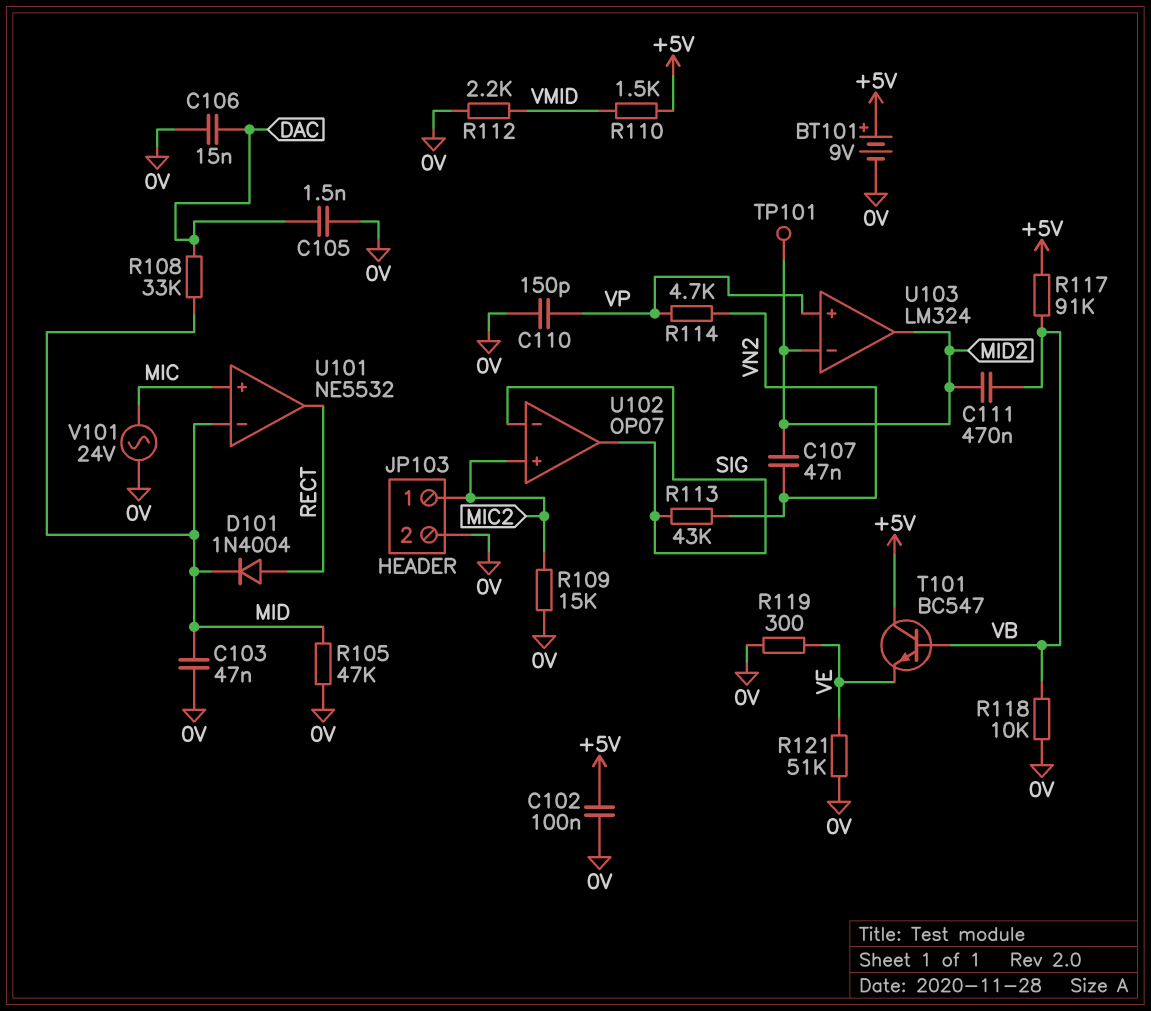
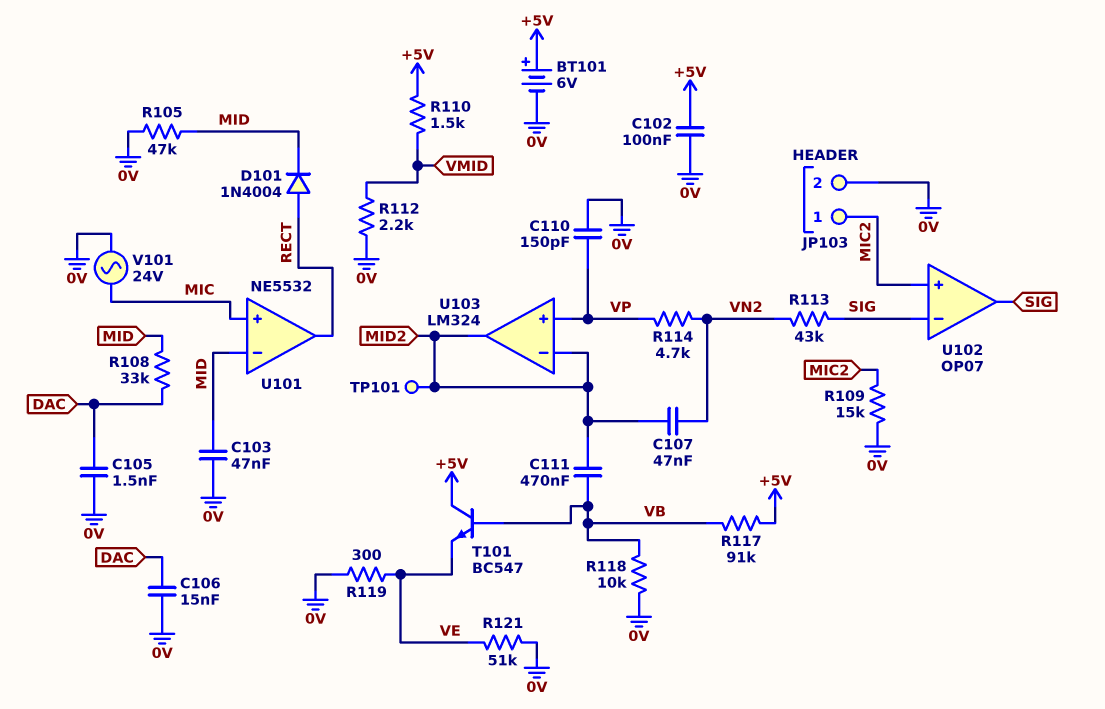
BT101: 9V (plus +5V, minus 0V) -> 6V (plus +5V, minus 0V)

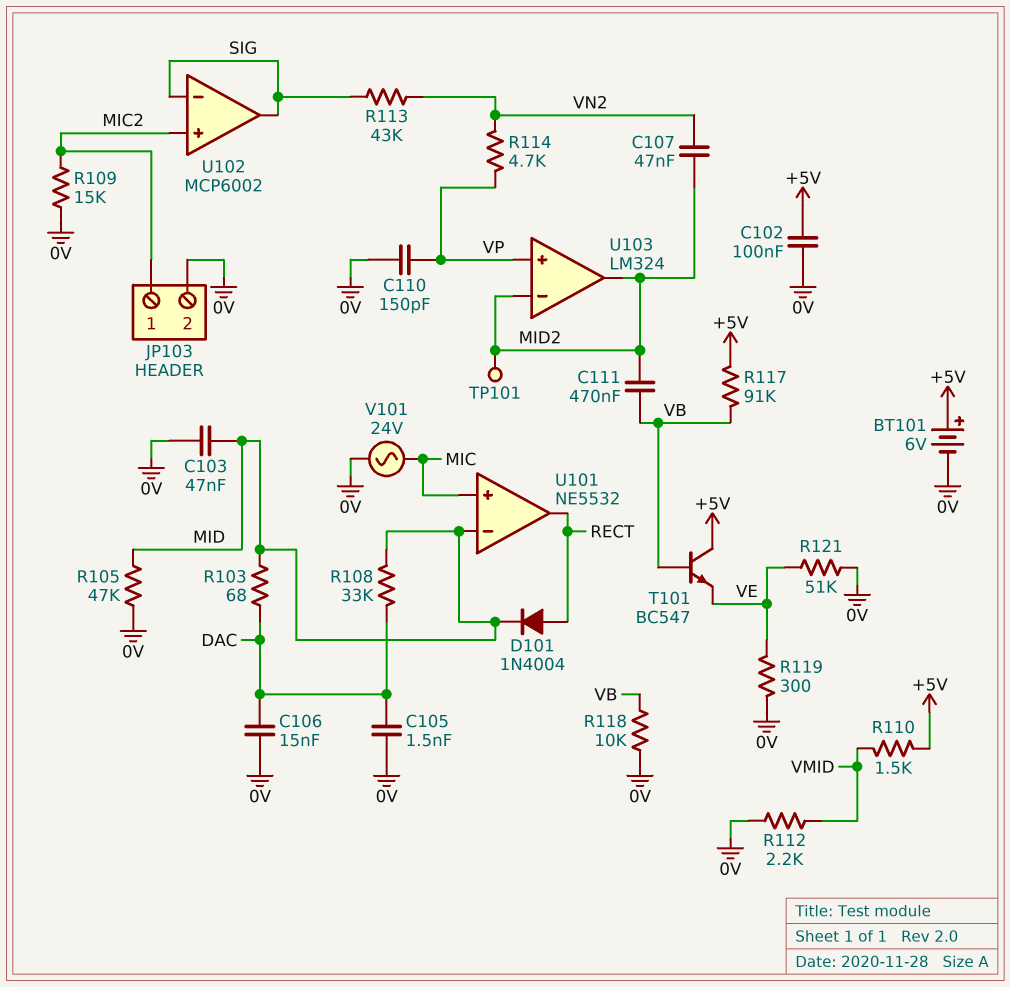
R103: none -> 68 (DAC, MID)
U102: OP07 -> MCP6002

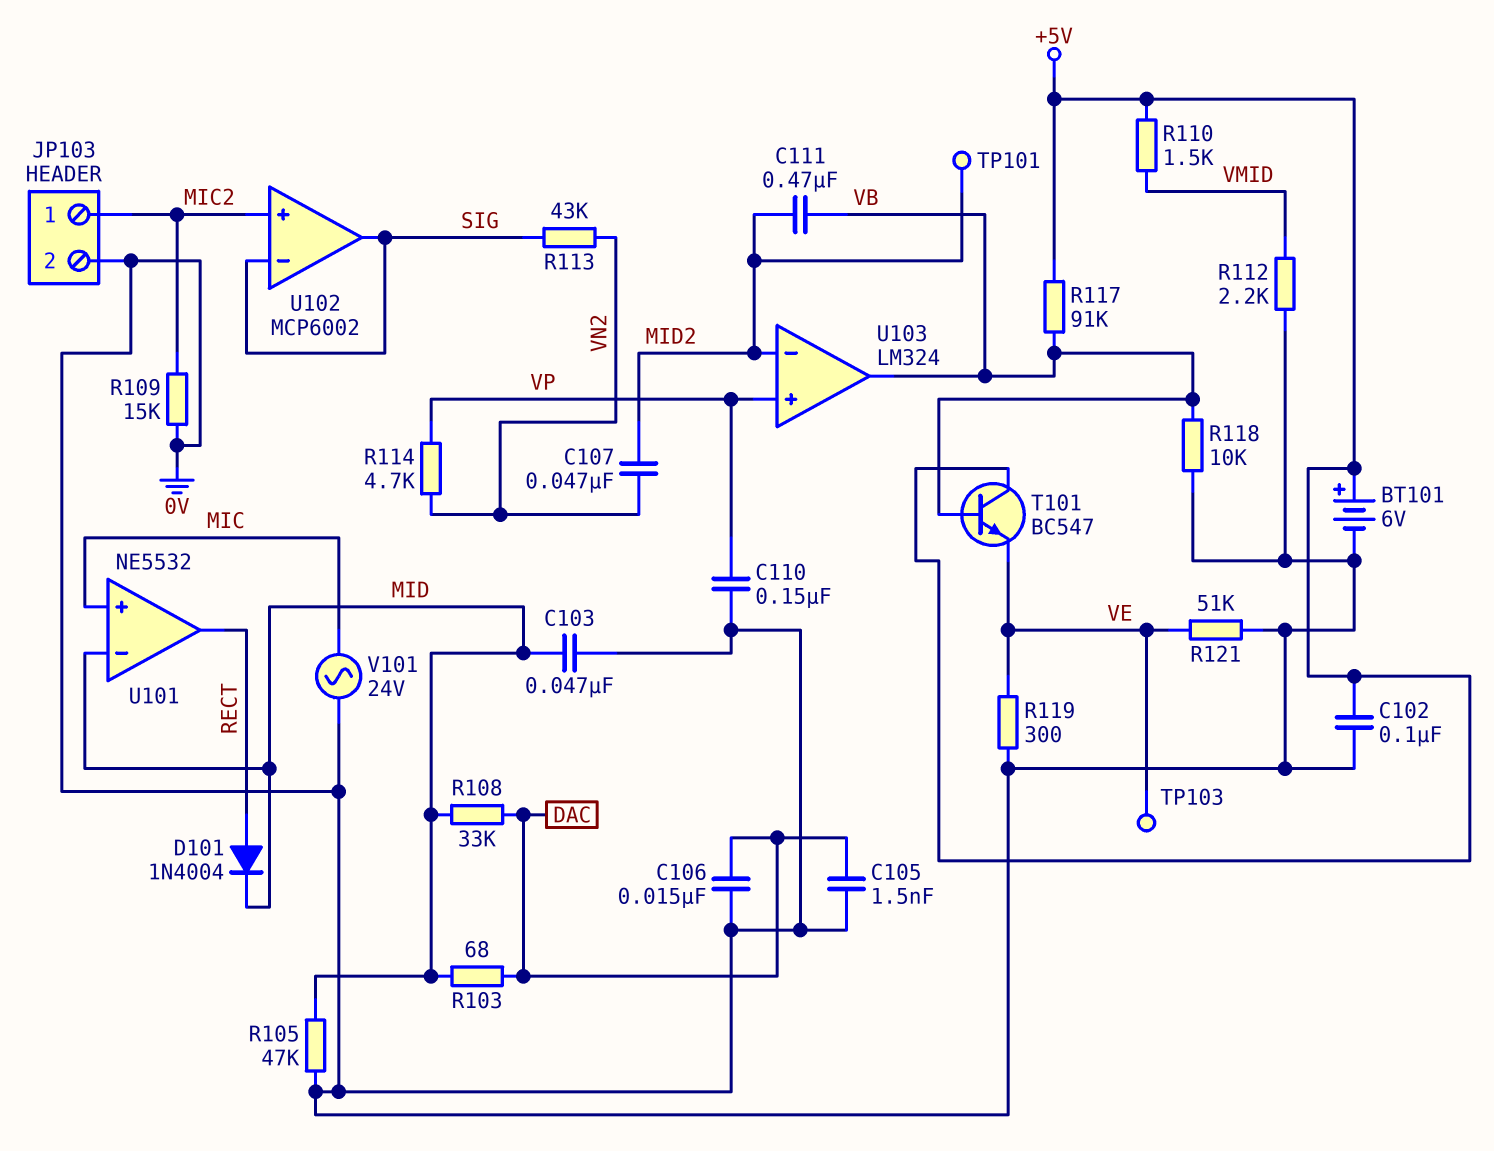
C110: 150pF (0V, VP) -> 150nF (0V, VP)
TP103: none -> test point (VE)
U103 pin out: MID2 -> VB

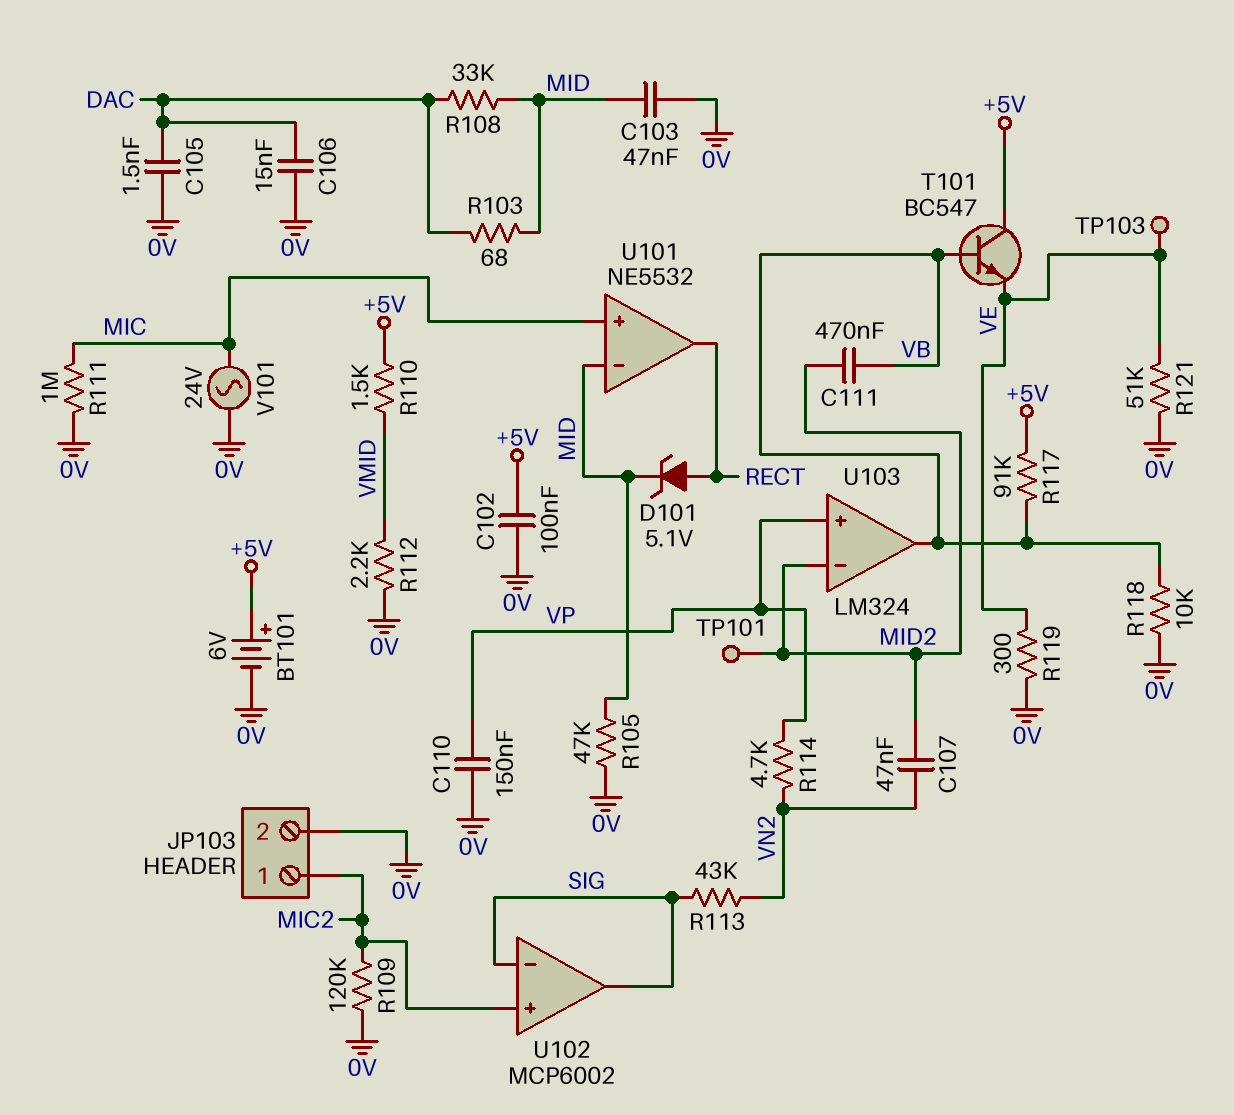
D101: diode 1N4004 (A RECT, K MID) -> zener 5.1V (A RECT, K MID)
R109: 15k (0V, MIC2) -> 120k (0V, MIC2)
R111: none -> 1M (0V, MIC)

